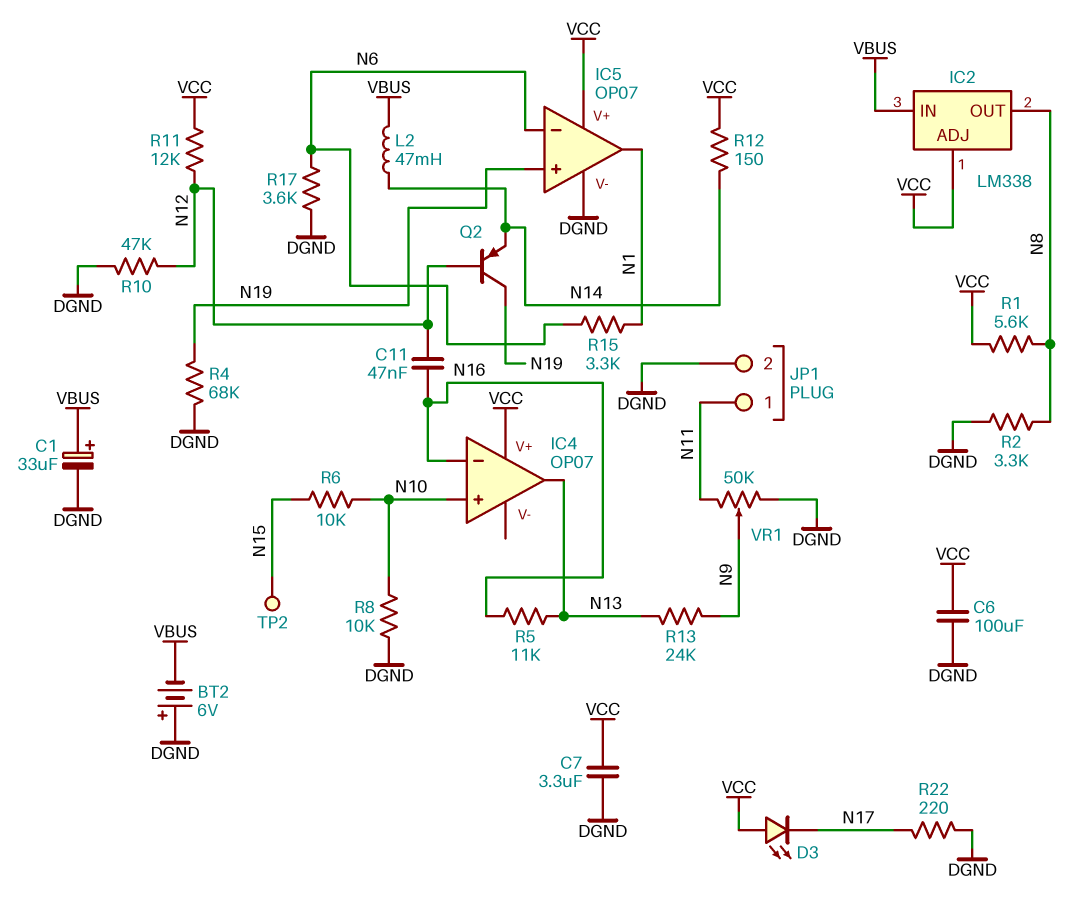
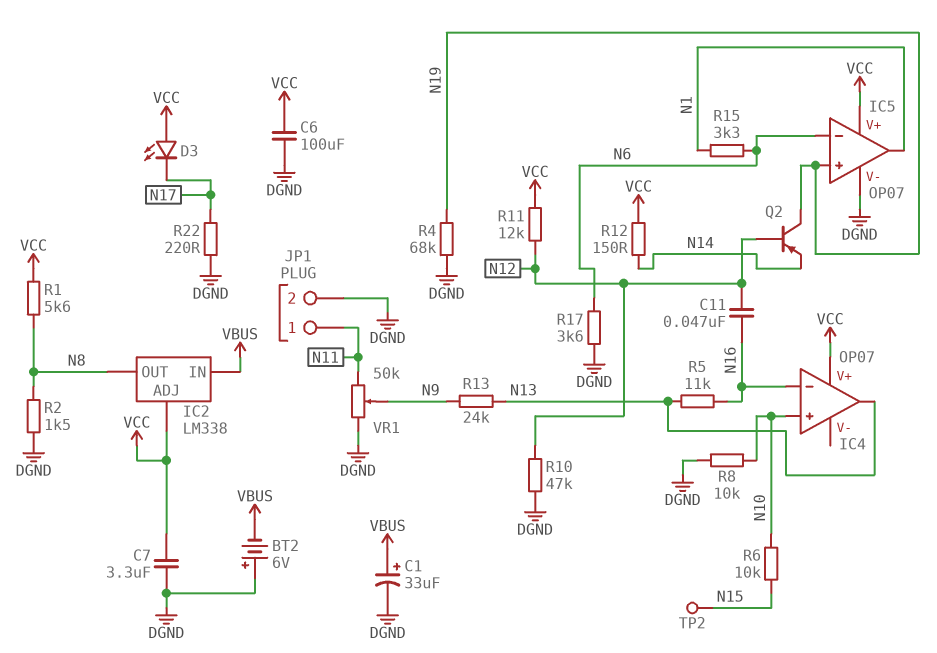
L2: 47mH (N14, VBUS) -> none
R2: 3.3k (DGND, N8) -> 1.5k (DGND, N8)

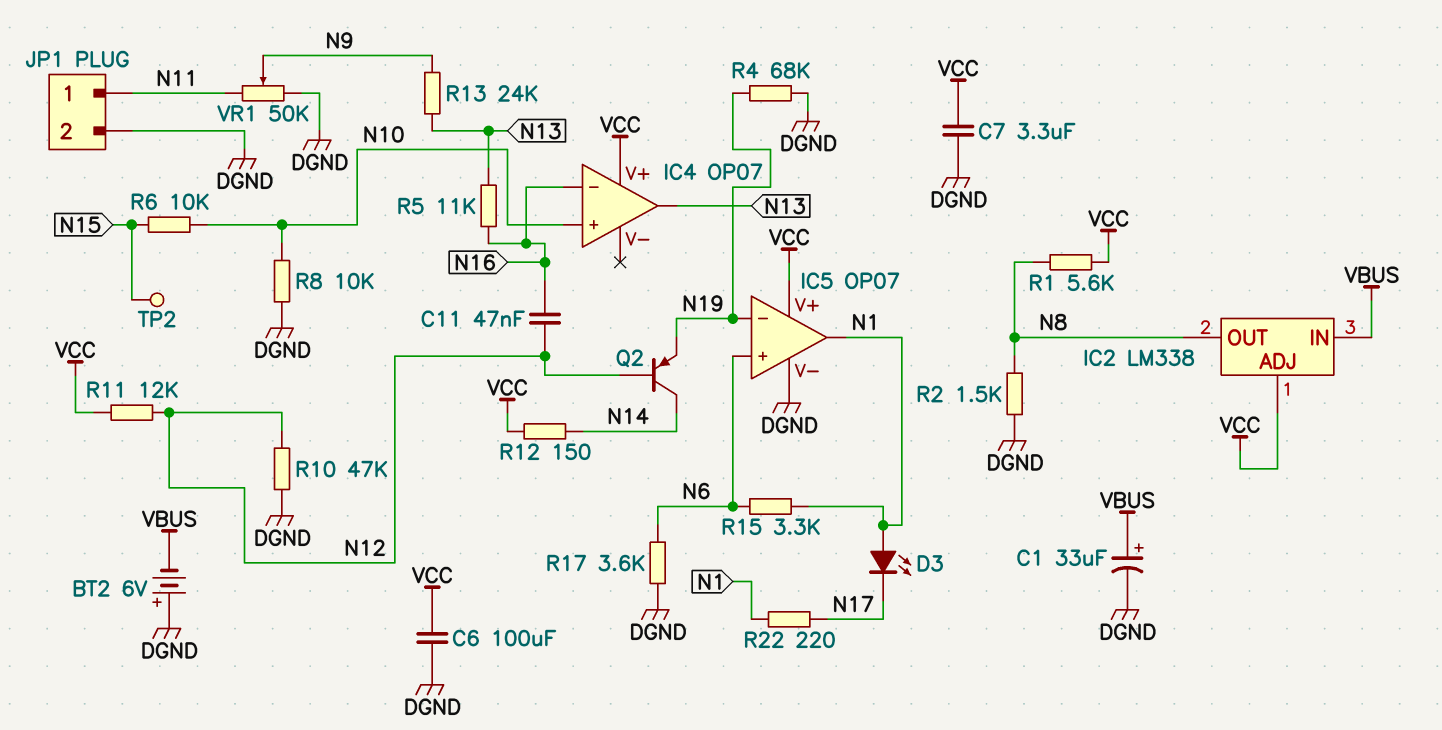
D3: LED (A VCC, K N17) -> LED (A N1, K N17)
IC5 pin in+: N19 -> N6
IC5 pin in-: N6 -> N19
Q2: PNP (B N12, C N19, E N14) -> PNP (B N12, C N14, E N19)
R22: 220 (DGND, N17) -> 220 (N1, N17)

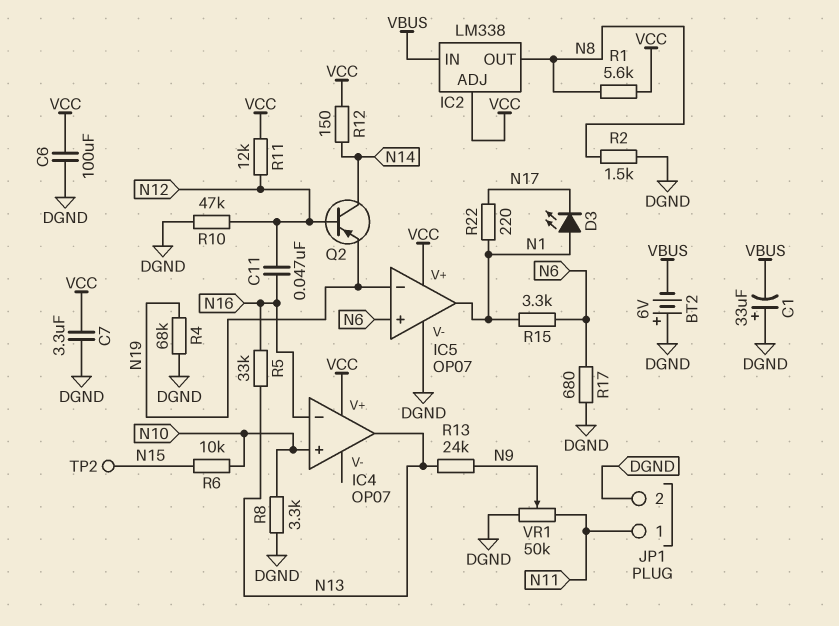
C1: 33uF (plus VBUS, minus DGND) -> 33uF (plus DGND, minus VBUS)
R5: 11k (N13, N16) -> 33k (N13, N16)
R8: 10k (DGND, N10) -> 3.3k (DGND, N10)
R17: 3.6k (DGND, N6) -> 680 (DGND, N6)

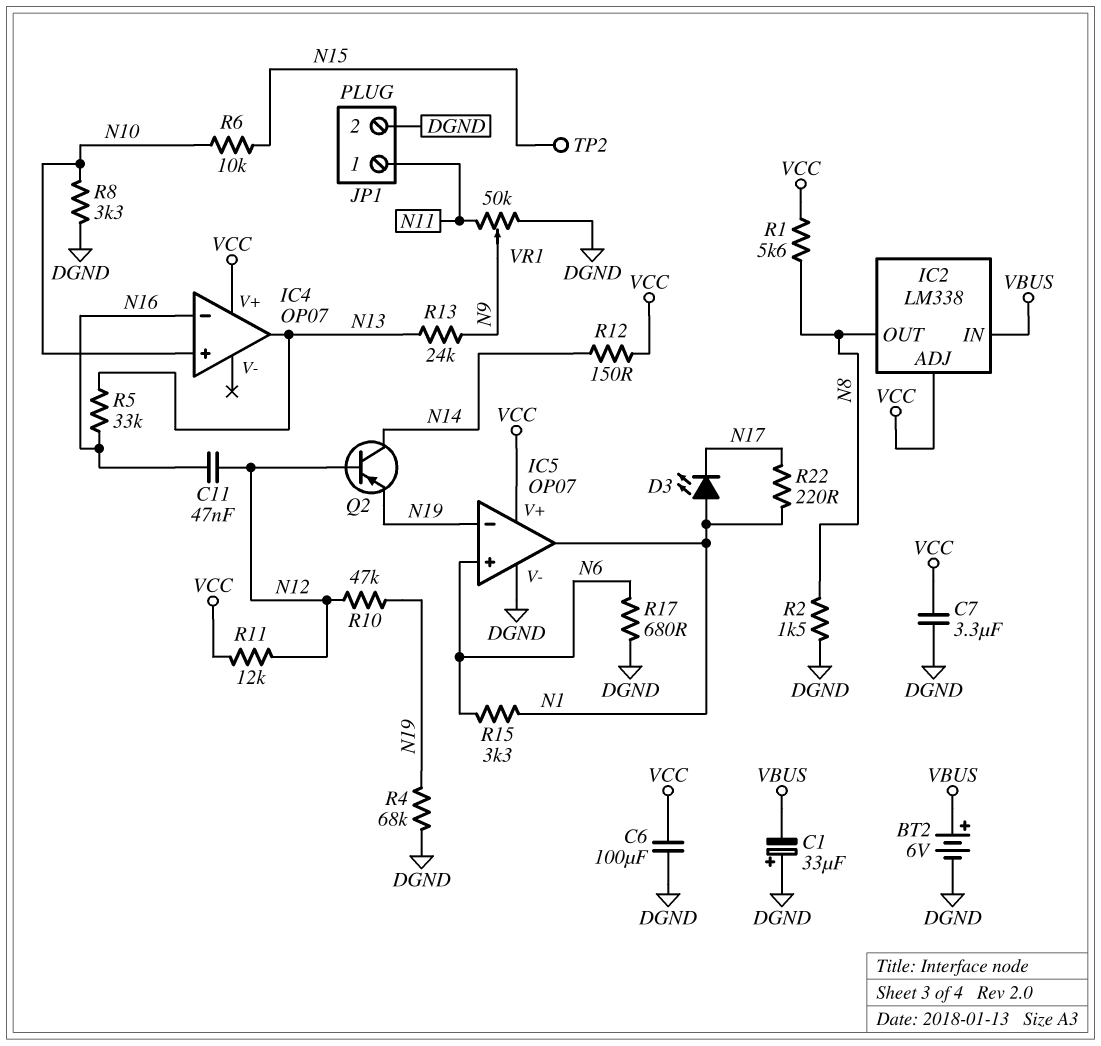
BT2: 6V (plus DGND, minus VBUS) -> 6V (plus VBUS, minus DGND)
R10: 47k (DGND, N12) -> 47k (N12, N19)

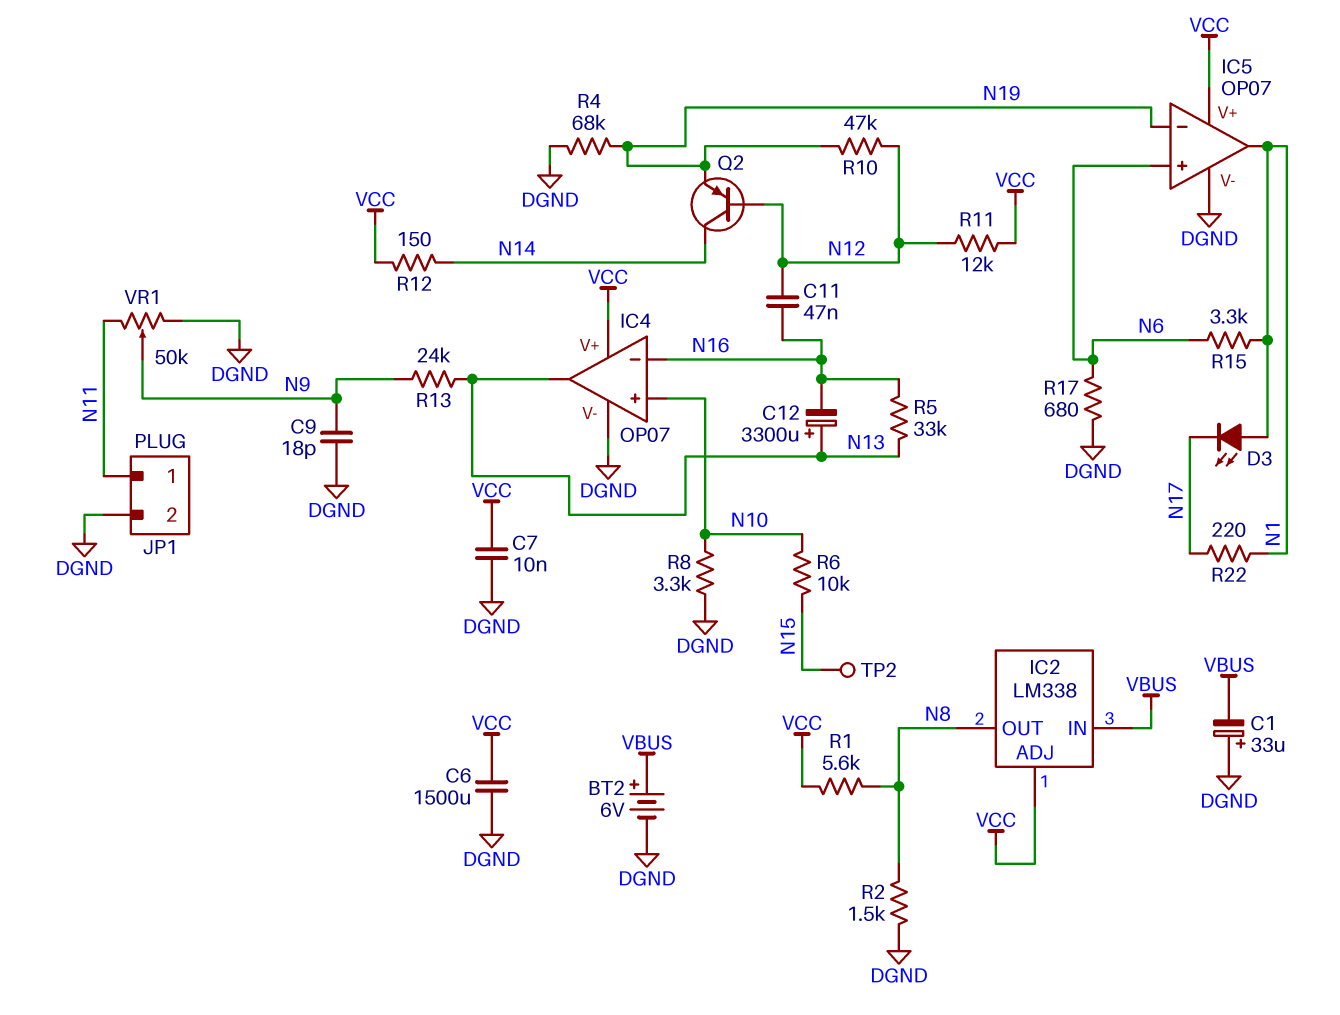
C6: 100uF (DGND, VCC) -> 1500uF (DGND, VCC)
C7: 3.3uF (DGND, VCC) -> 10nF (DGND, VCC)
C9: none -> 18pF (DGND, N9)
C12: none -> 3300uF (plus N13, minus N16)
IC4 pin V-: none -> DGND

